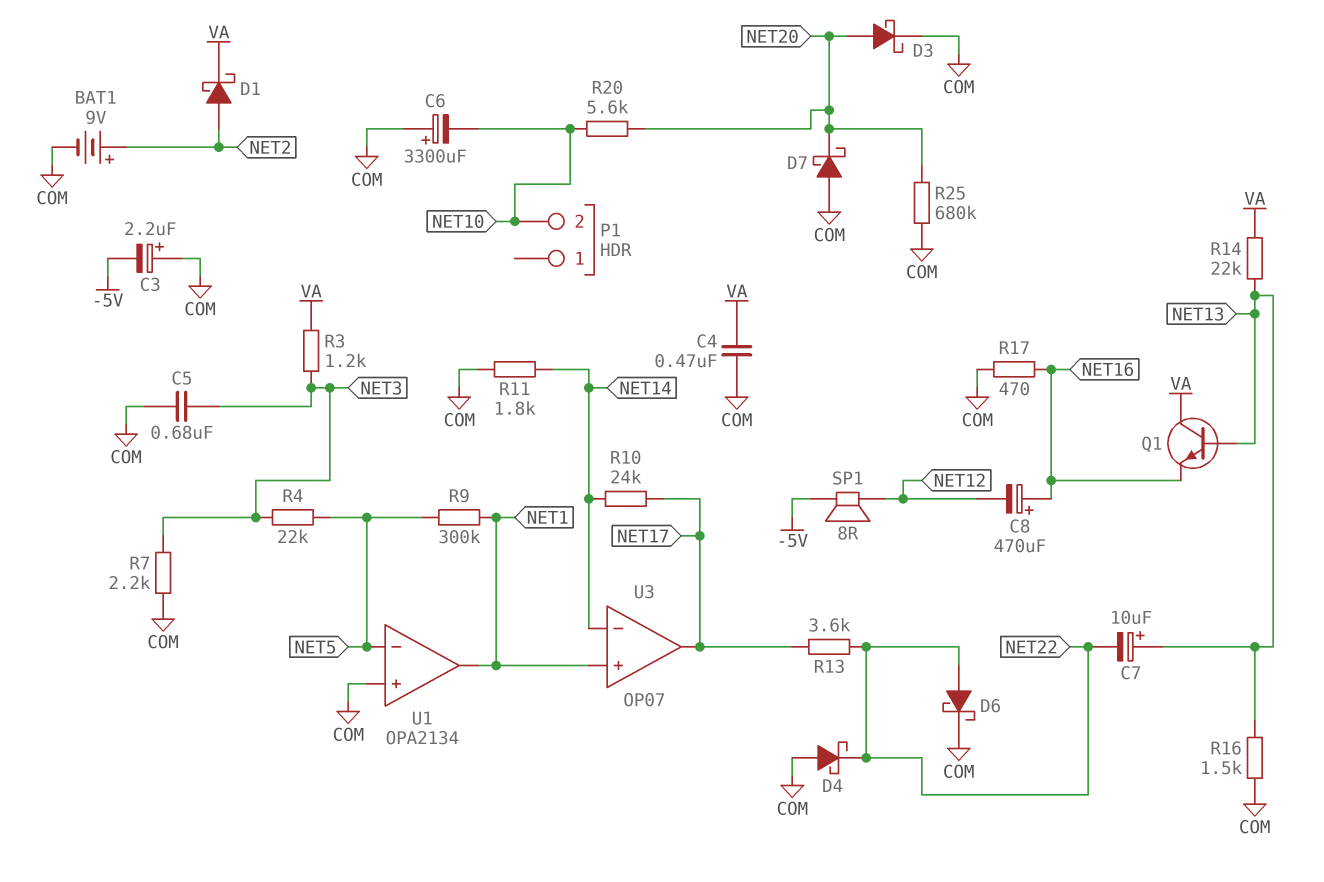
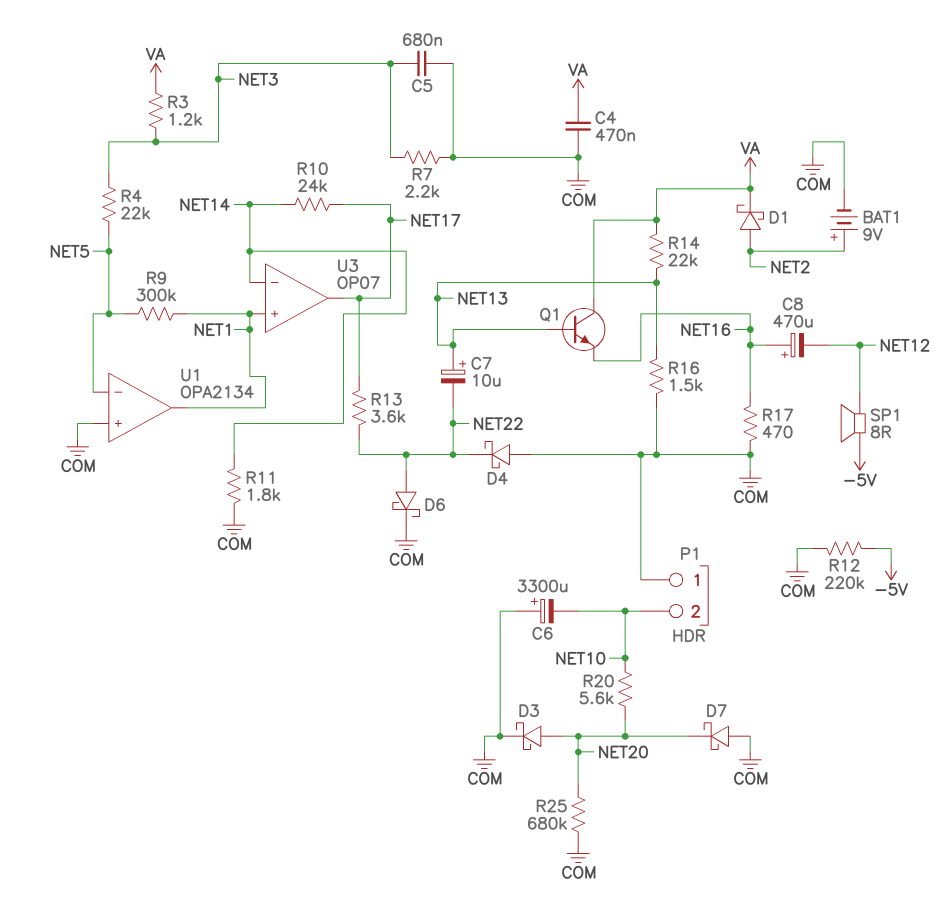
C3: 2.2uF (plus COM, minus -5V) -> none
P1 pin 1: none -> COM
R12: none -> 220k (-5V, COM)

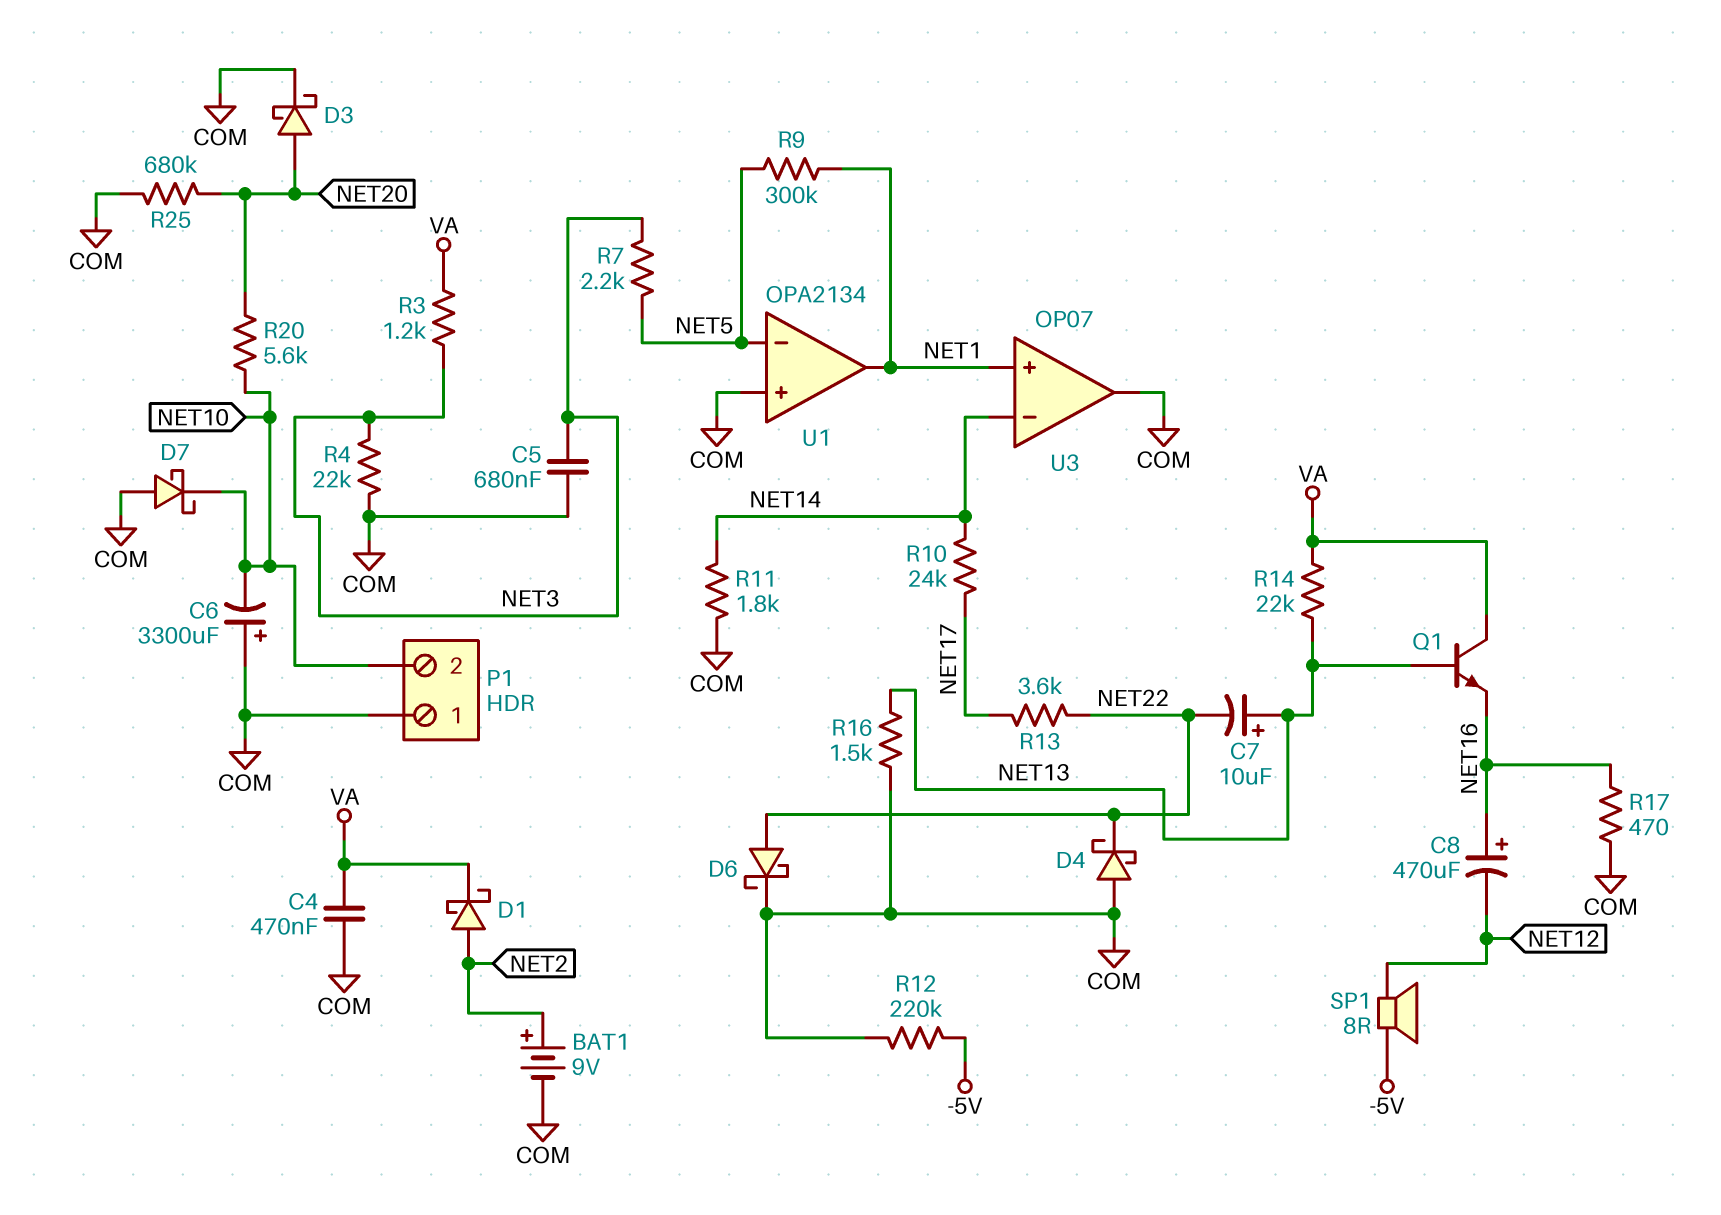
D7: schottky (A COM, K NET20) -> schottky (A COM, K NET10)
R4: 22k (NET3, NET5) -> 22k (COM, NET3)
R7: 2.2k (COM, NET3) -> 2.2k (NET3, NET5)
U3 pin out: NET17 -> COM

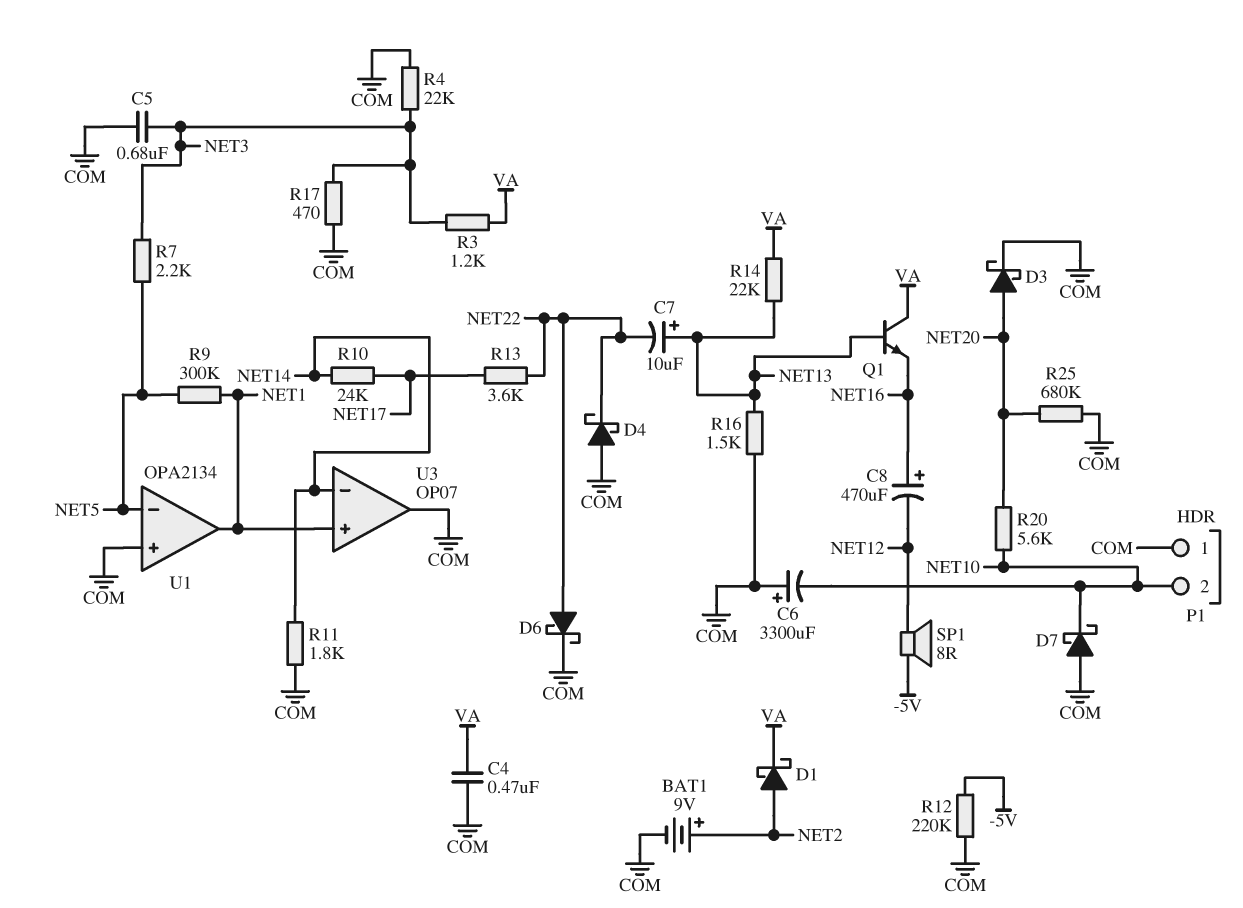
R17: 470 (COM, NET16) -> 470 (COM, NET3)

